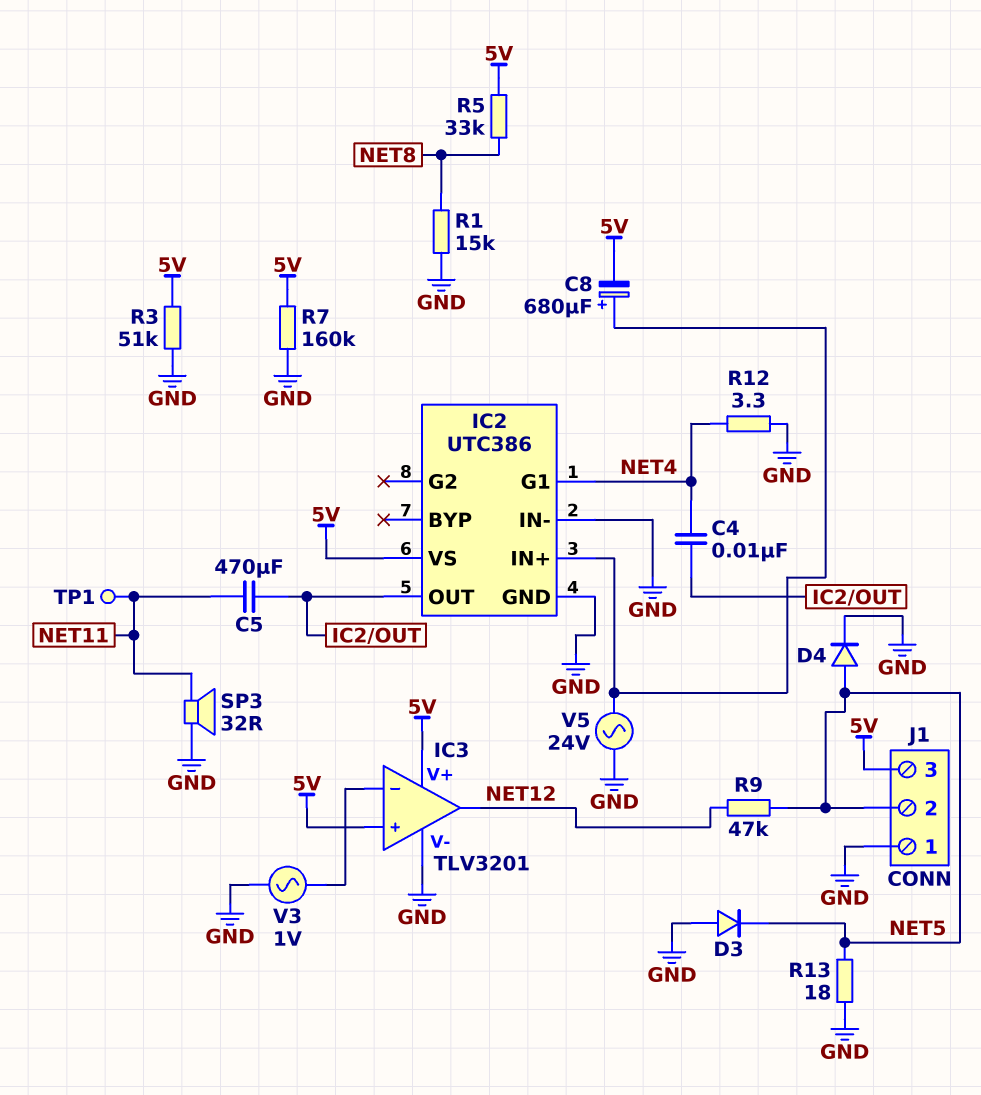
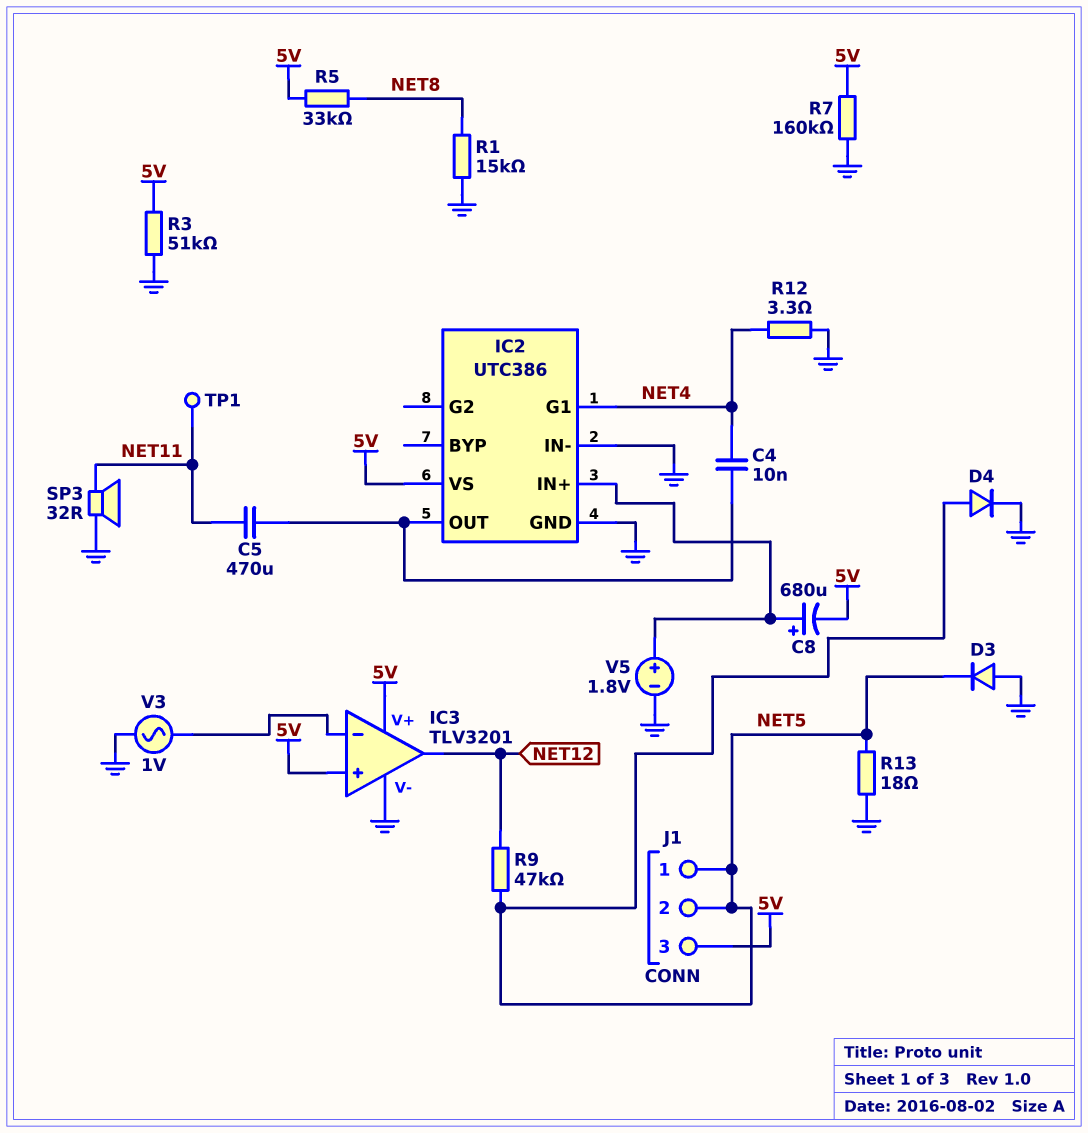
J1 pin 1: GND -> NET5
V5: AC 24V (GND, IC2/IN+) -> 1.8V (plus IC2/IN+, minus GND)

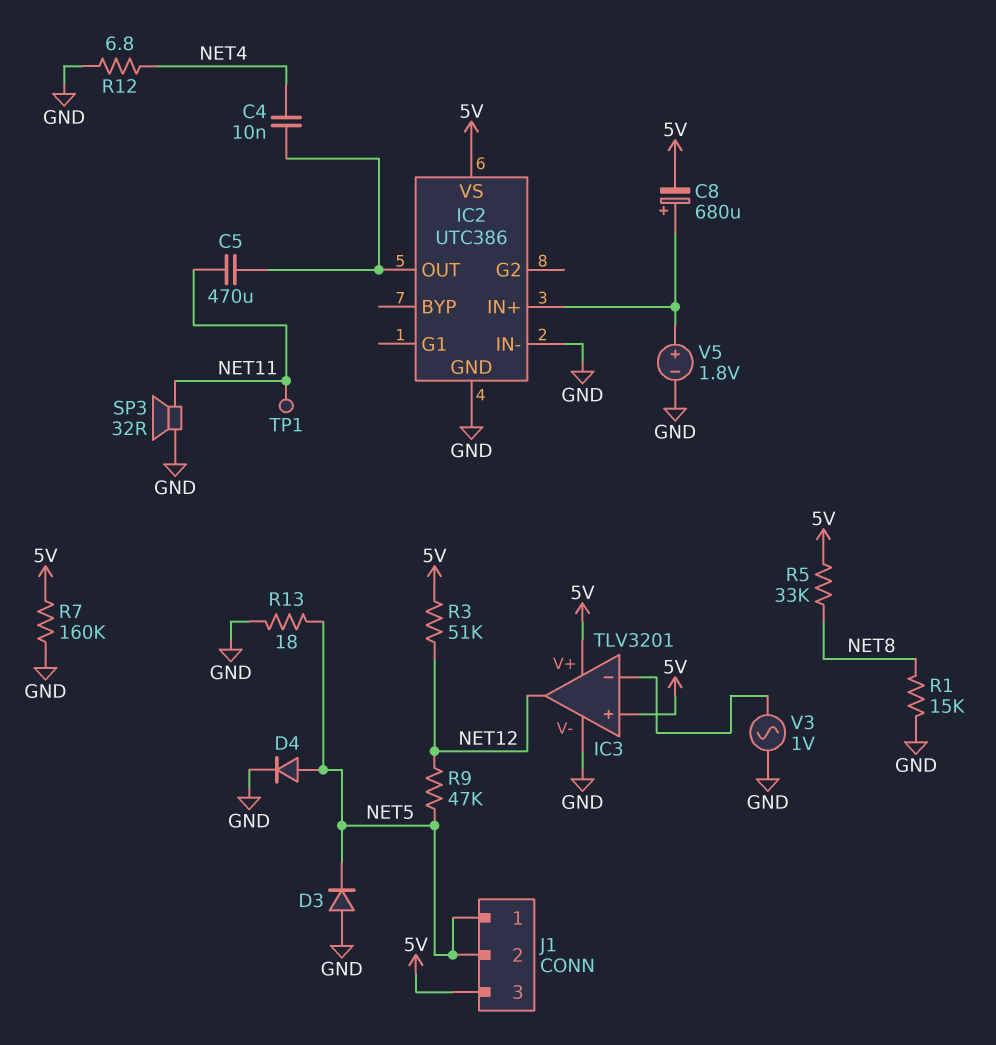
IC2 pin G1: NET4 -> none
R3: 51k (5V, GND) -> 51k (5V, NET12)
R12: 3.3 (GND, NET4) -> 6.8 (GND, NET4)

